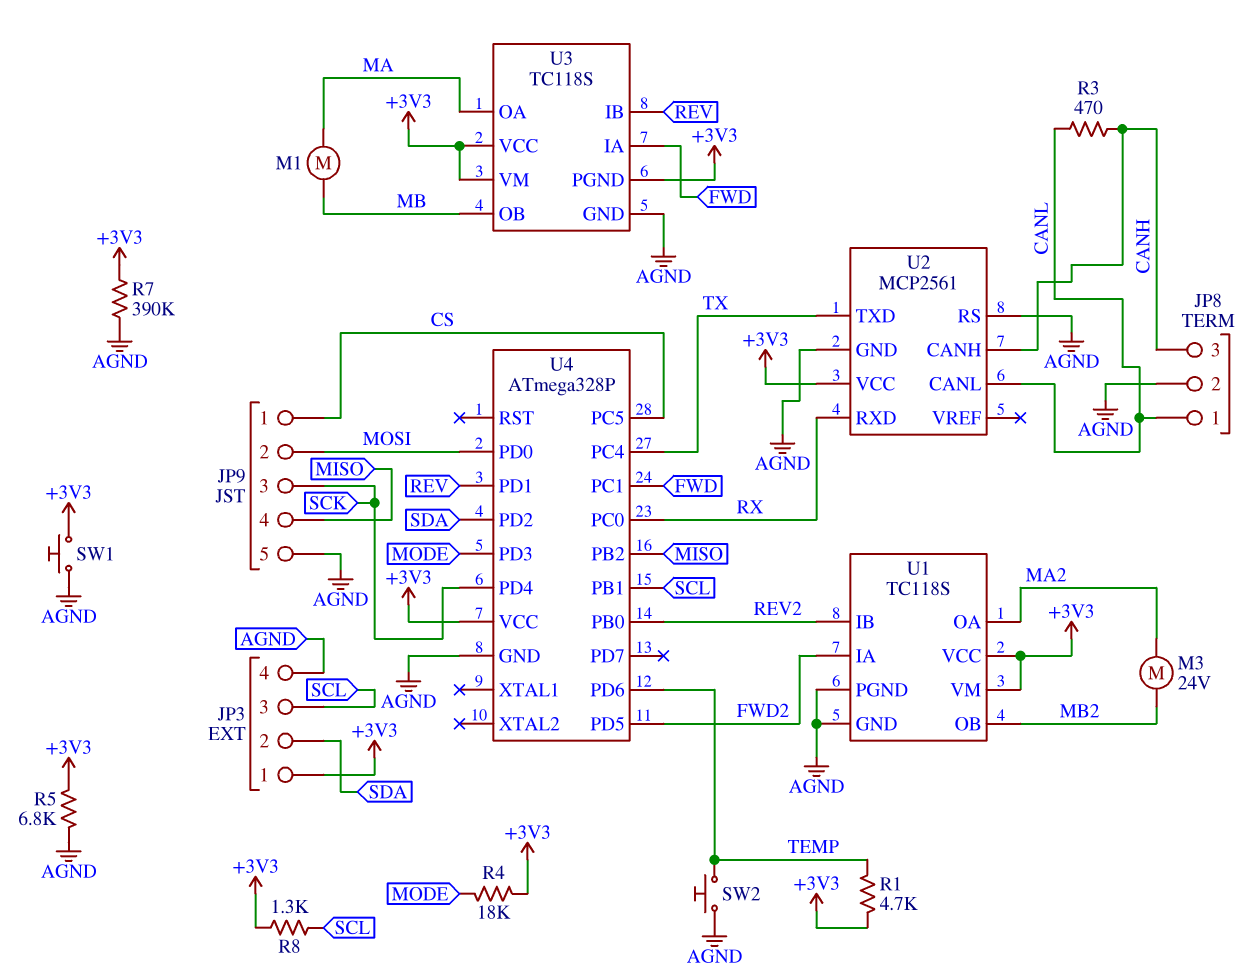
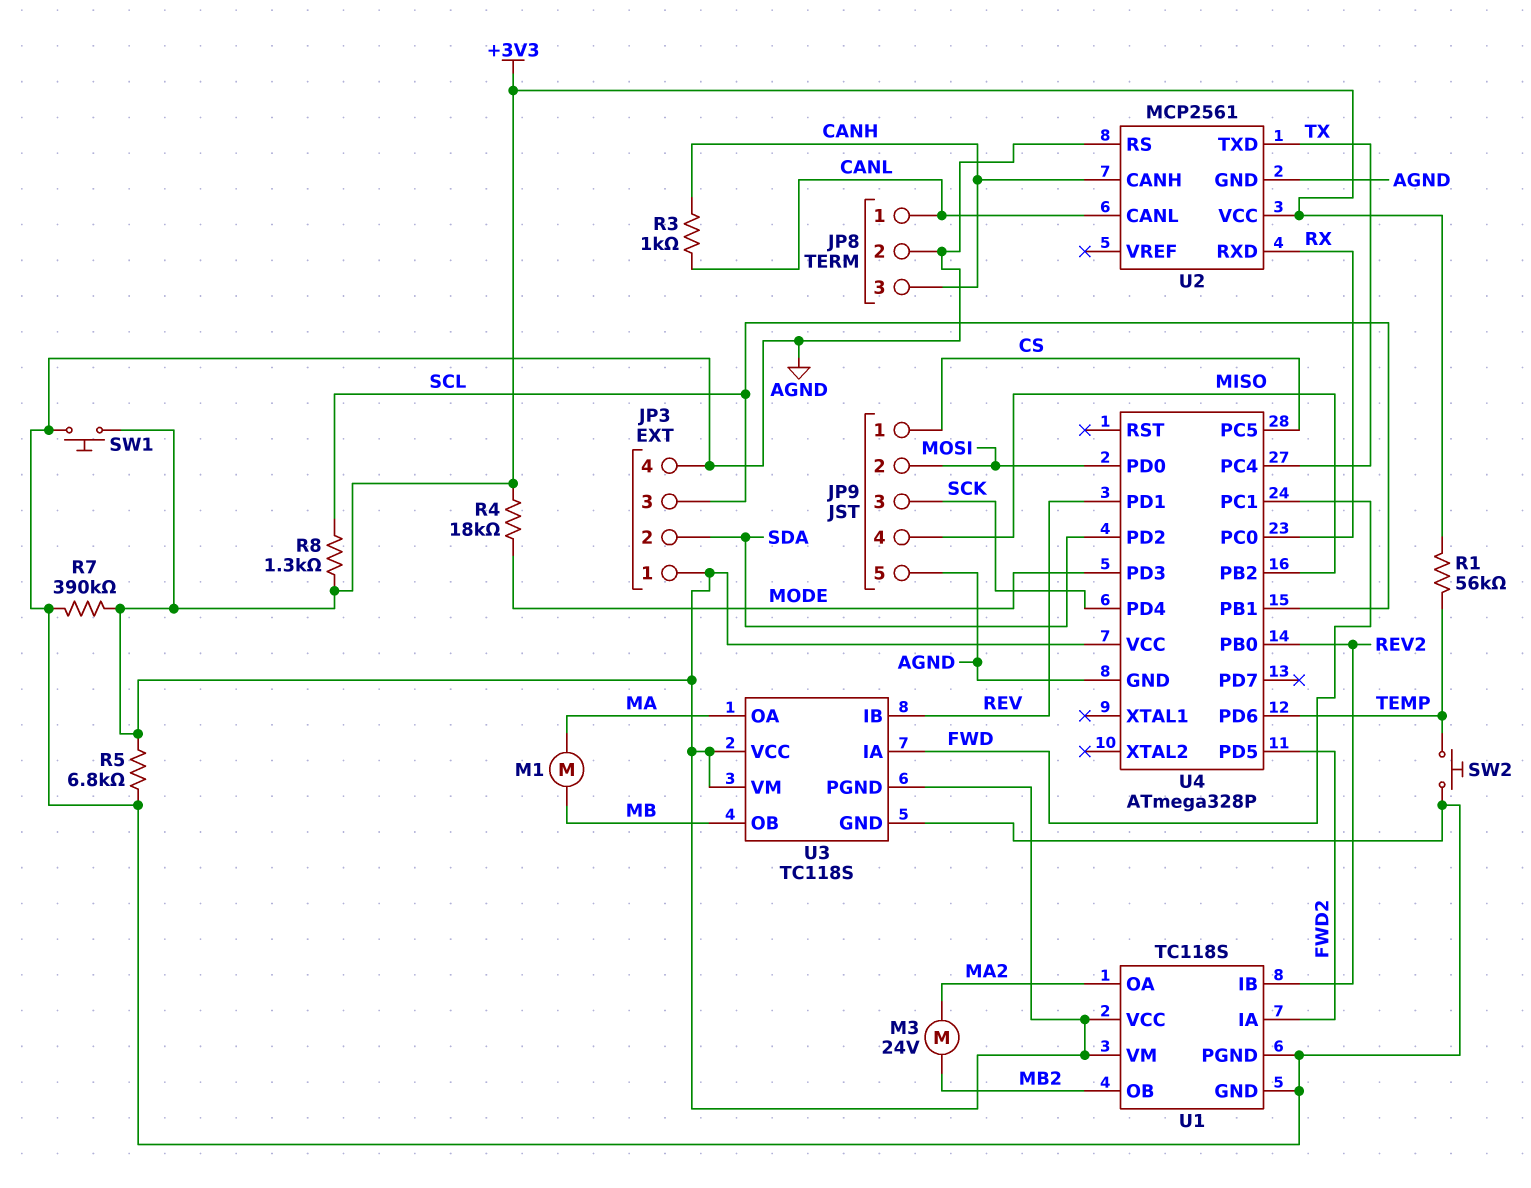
R1: 4.7k (+3V3, TEMP) -> 56k (+3V3, TEMP)
R3: 470 (CANH, CANL) -> 1k (CANH, CANL)

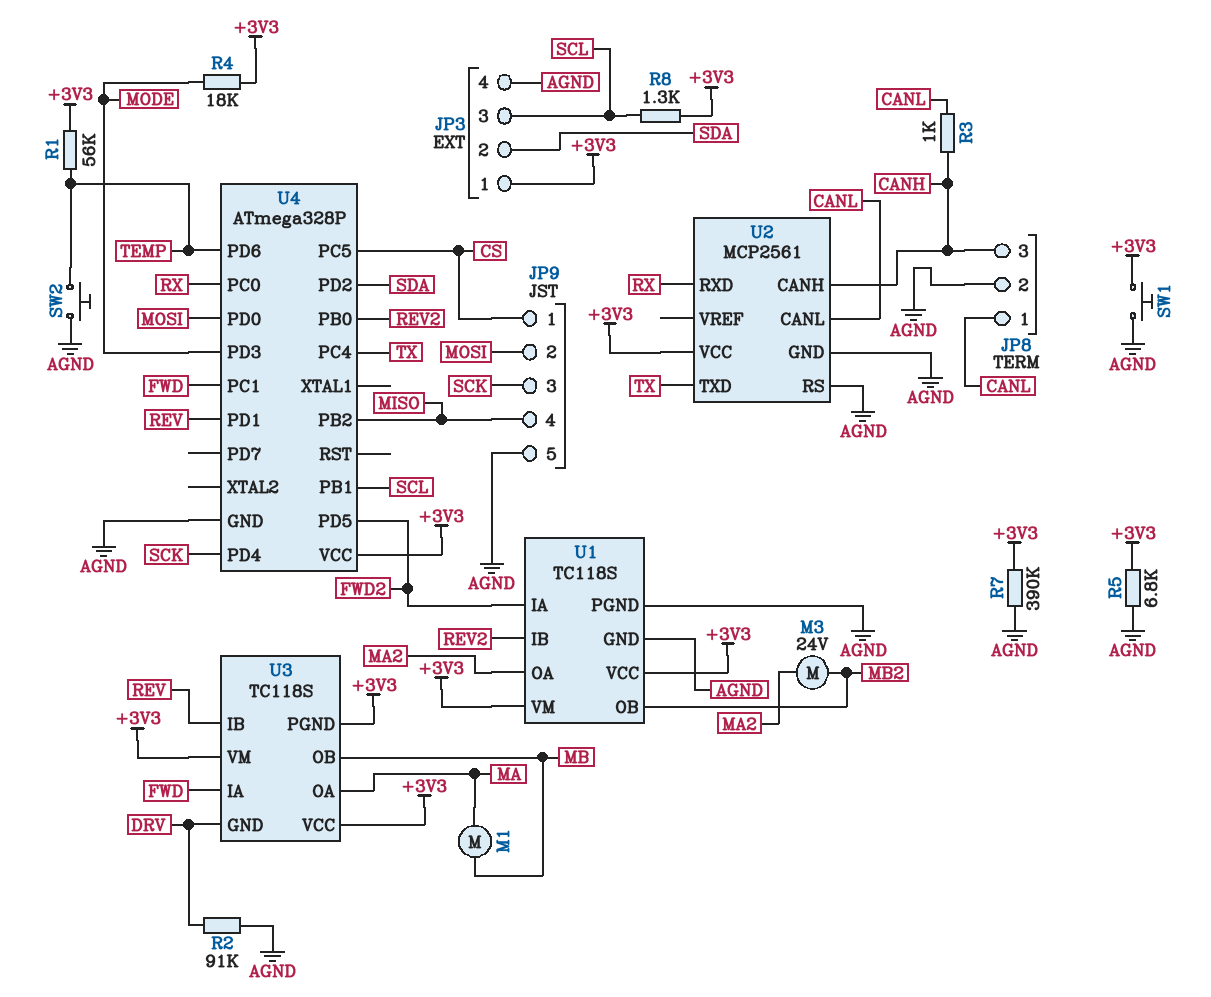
R2: none -> 91k (AGND, DRV)
U3 pin GND: AGND -> DRV

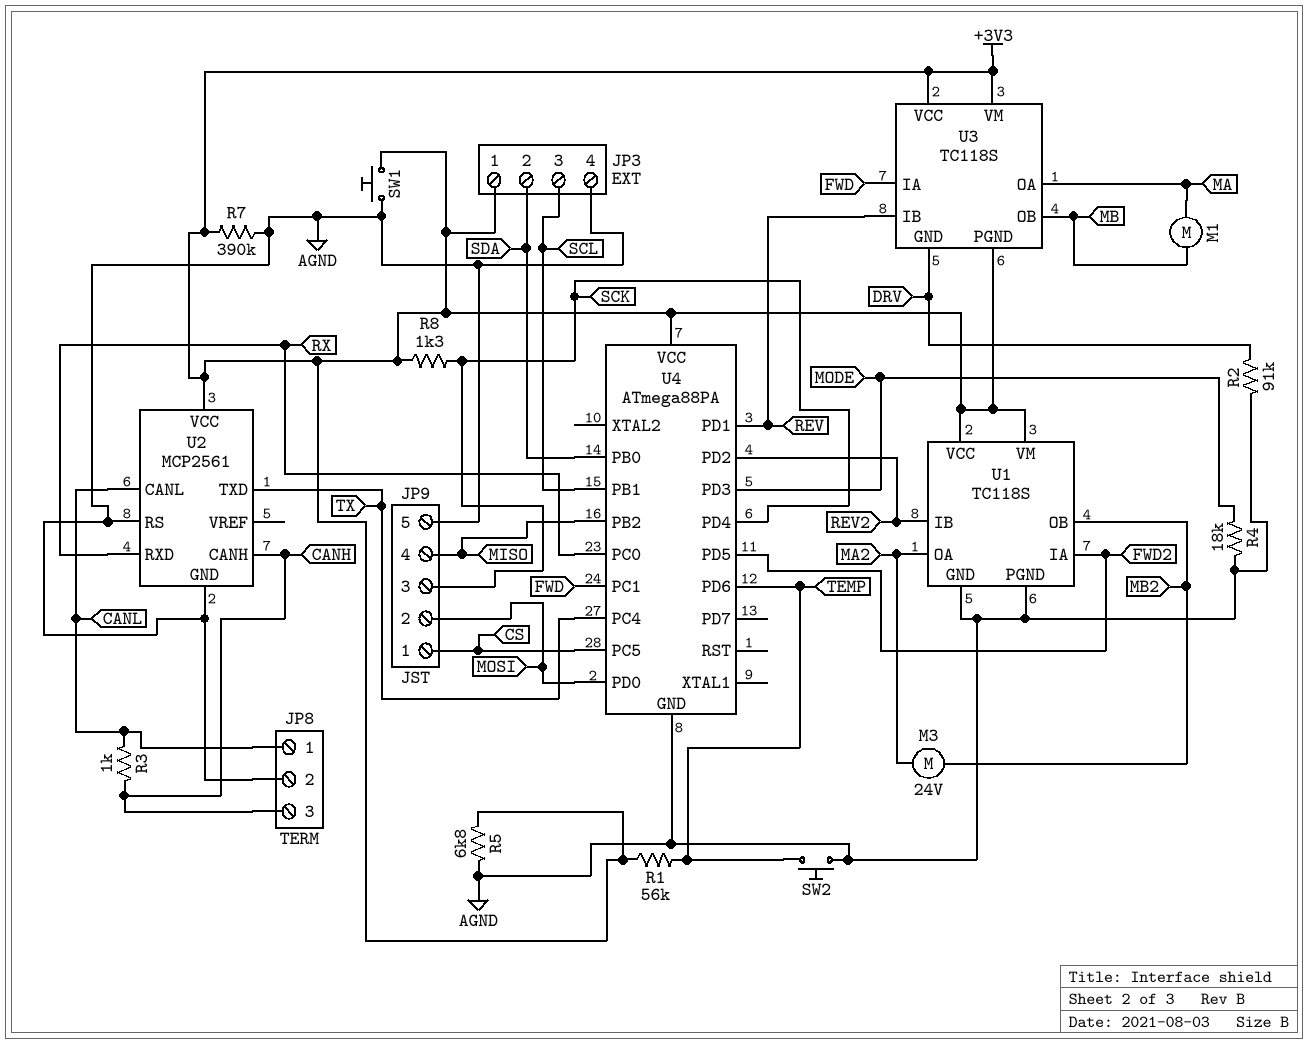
R4: 18k (+3V3, MODE) -> 18k (AGND, MODE)
R8: 1.3k (+3V3, SCL) -> 1.3k (+3V3, SCK)
U4: ATmega328P -> ATmega88PA
U4 pin PB0: REV2 -> SDA
U4 pin PD2: SDA -> REV2

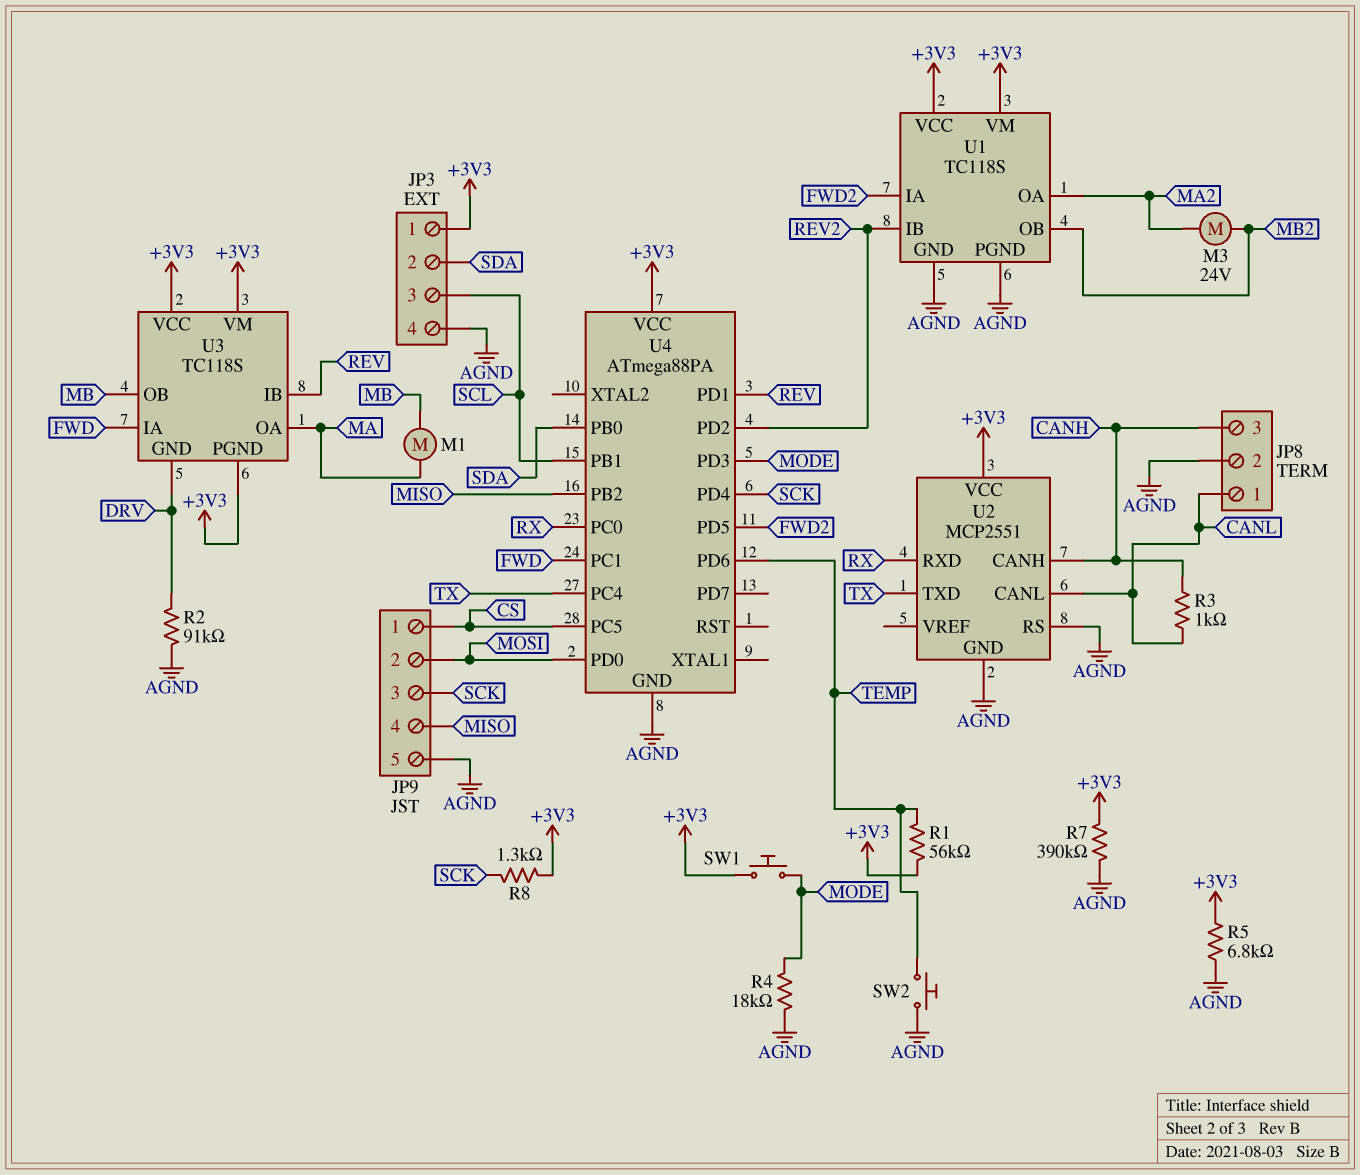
SW1: button (+3V3, AGND) -> button (+3V3, MODE)
U2: MCP2561 -> MCP2551

